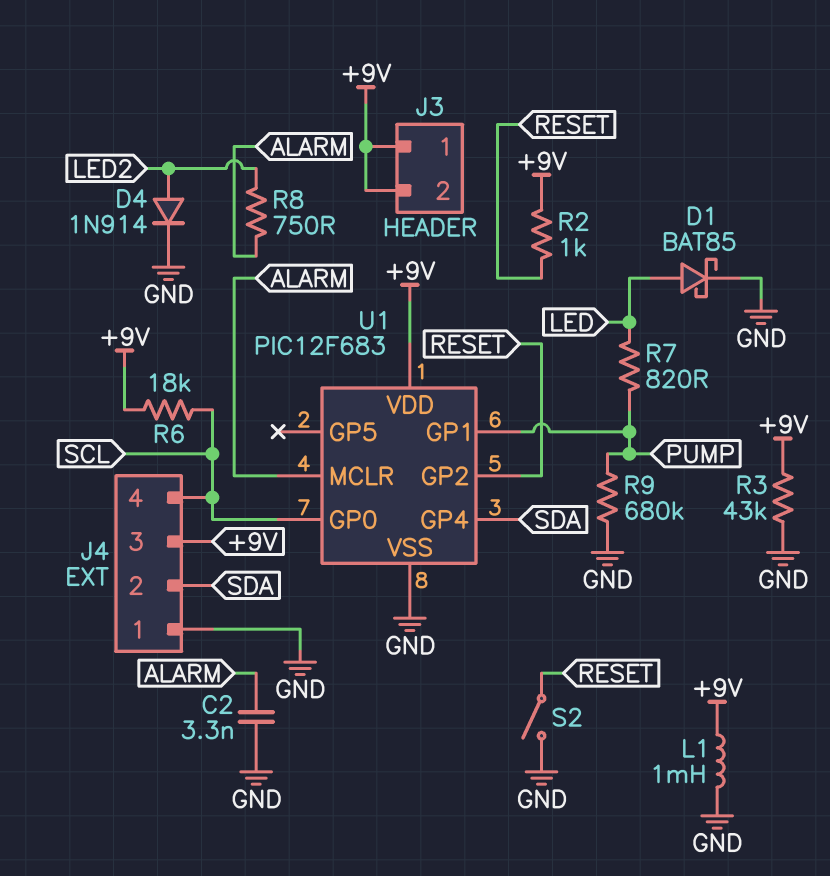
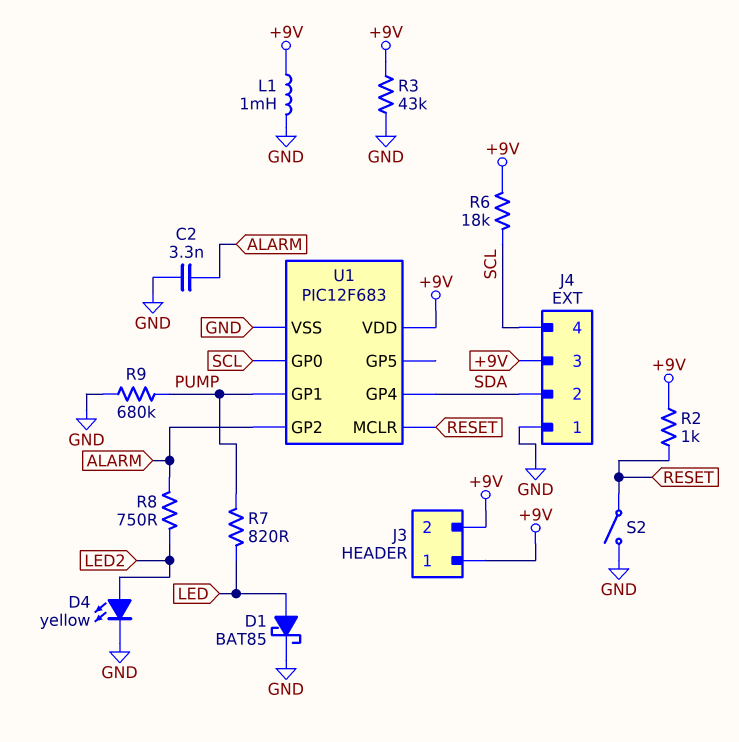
D4: diode 1N914 (A LED2, K GND) -> LED yellow (A LED2, K GND)
U1 pin GP2: RESET -> ALARM
U1 pin MCLR: ALARM -> RESET

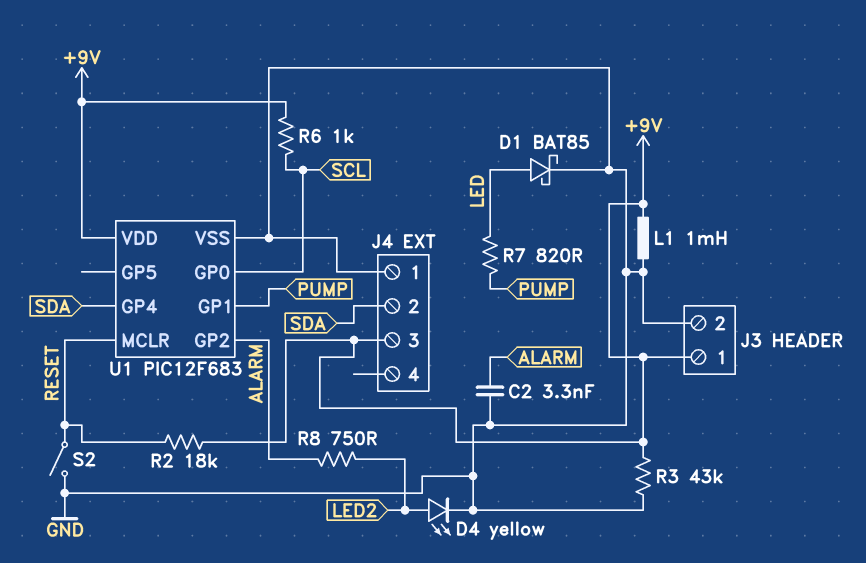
J3 pin 2: +9V -> GND
J4 pin 4: SCL -> none
R2: 1k (+9V, RESET) -> 18k (+9V, RESET)
R6: 18k (+9V, SCL) -> 1k (+9V, SCL)
R9: 680k (GND, PUMP) -> none

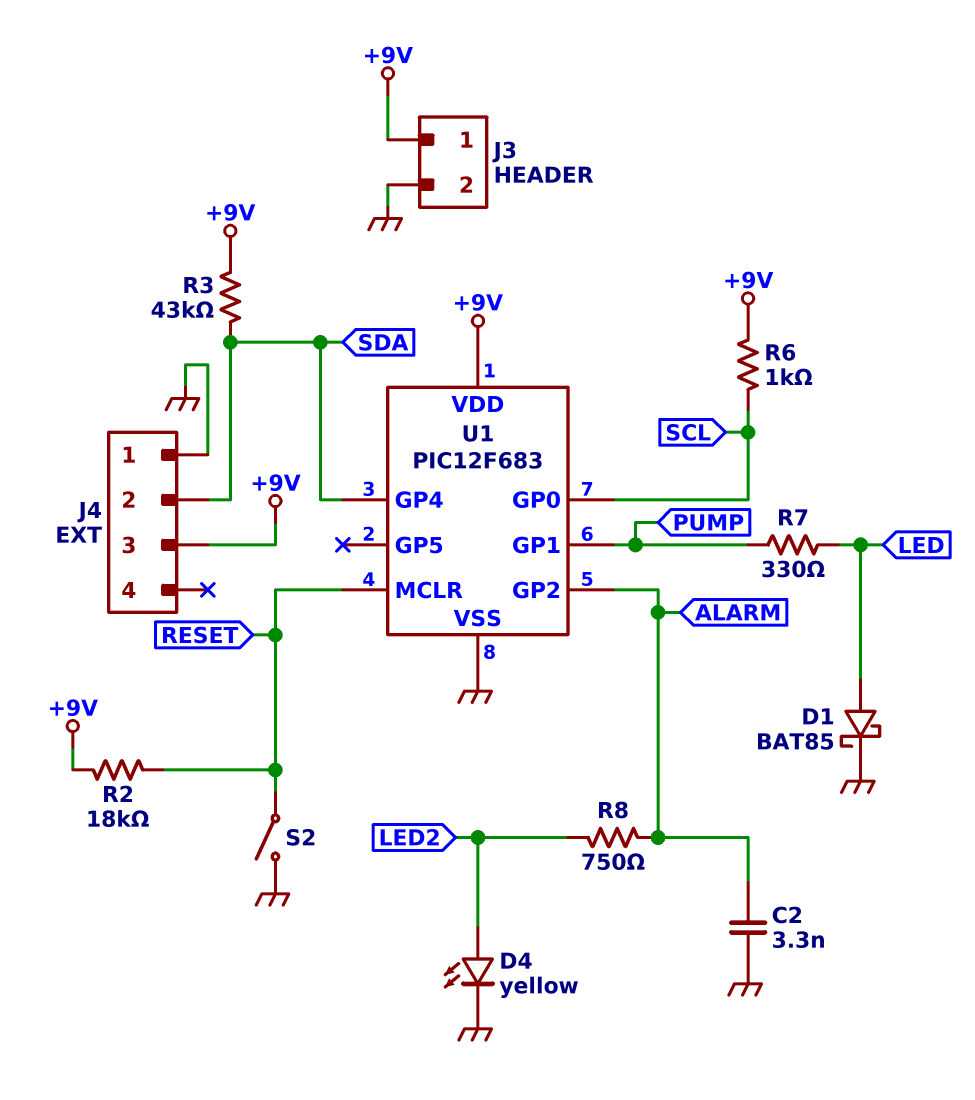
L1: 1mH (+9V, GND) -> none
R3: 43k (+9V, GND) -> 43k (+9V, SDA)
R7: 820 (LED, PUMP) -> 330 (LED, PUMP)

